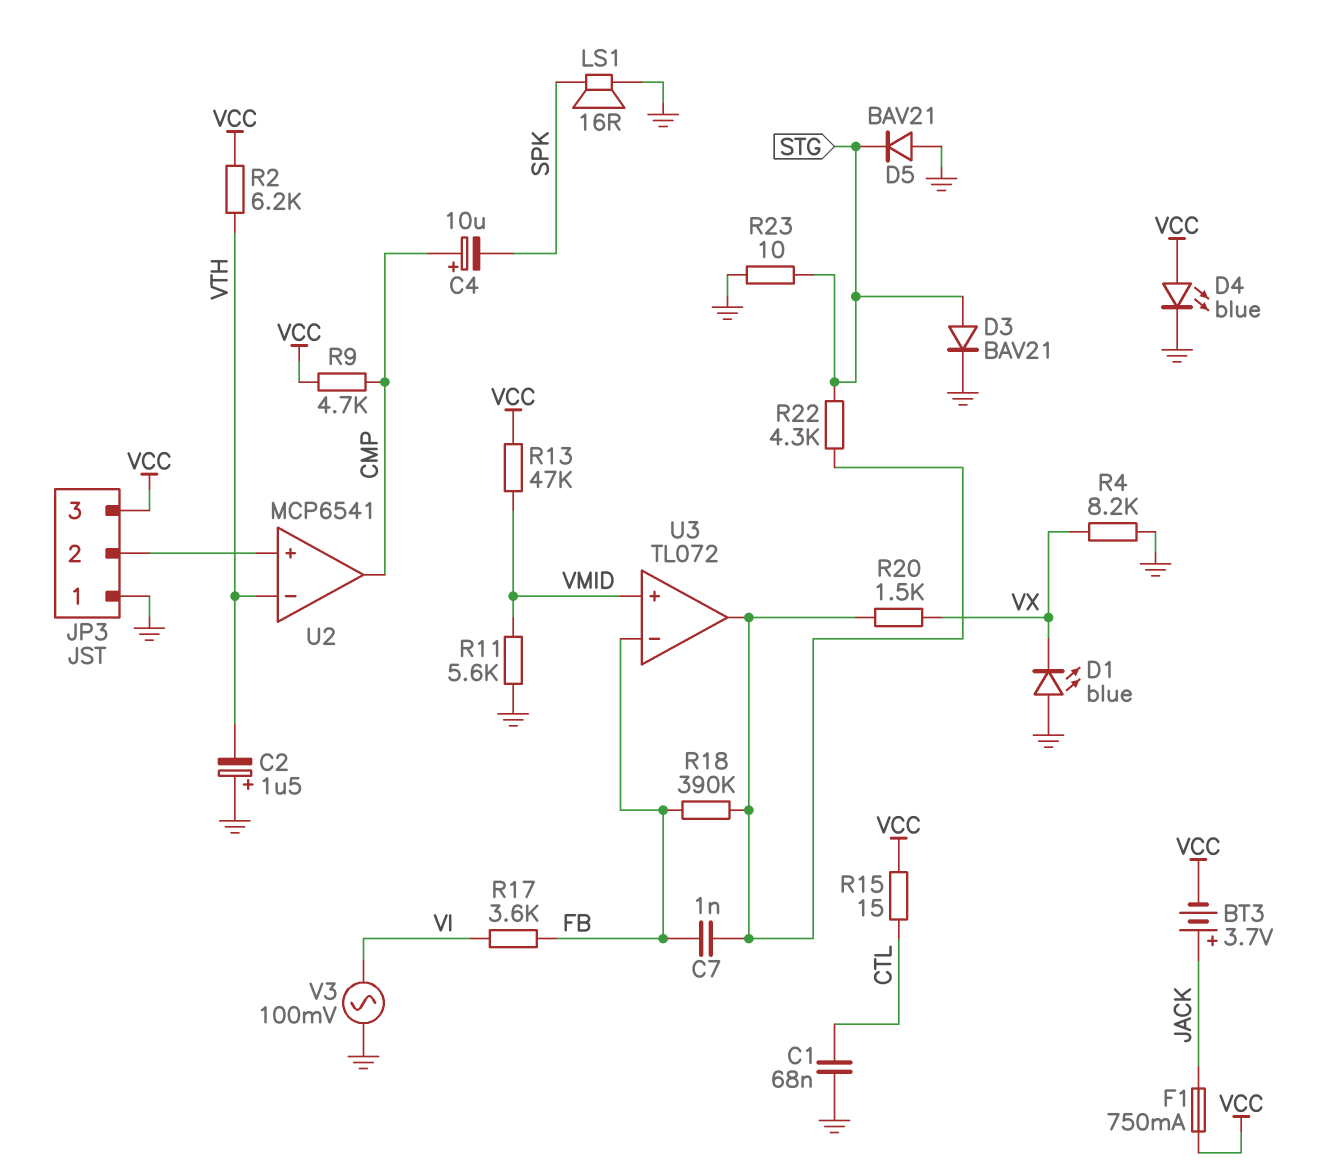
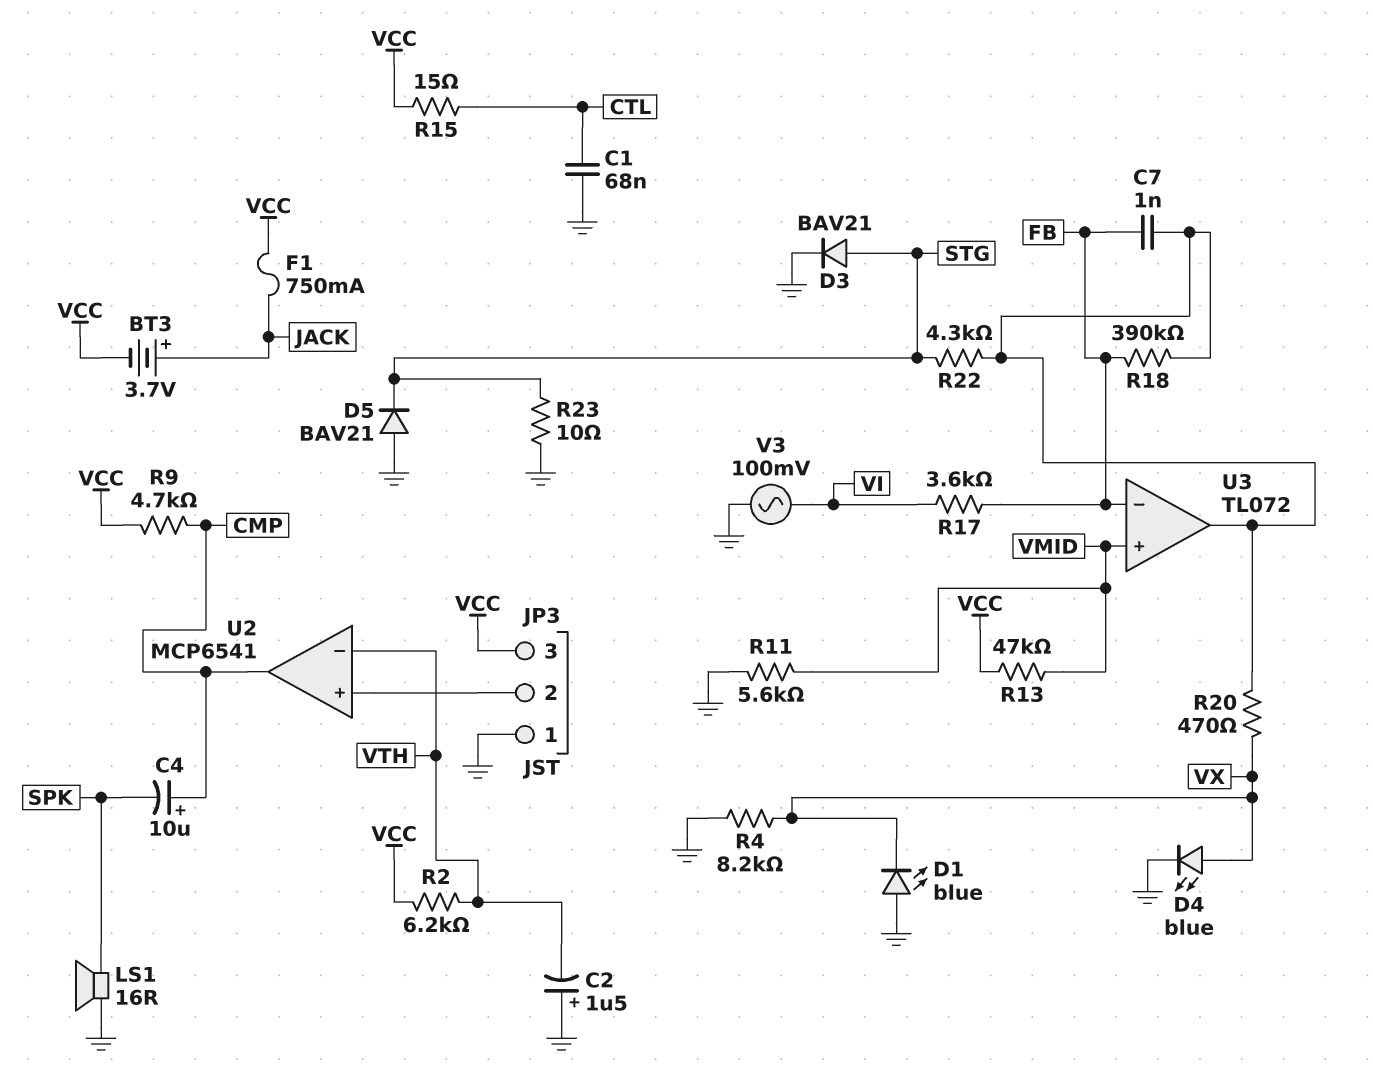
D4: LED blue (A VCC, K GND) -> LED blue (A VX, K GND)
R20: 1.5k (U3/out, VX) -> 470 (U3/out, VX)

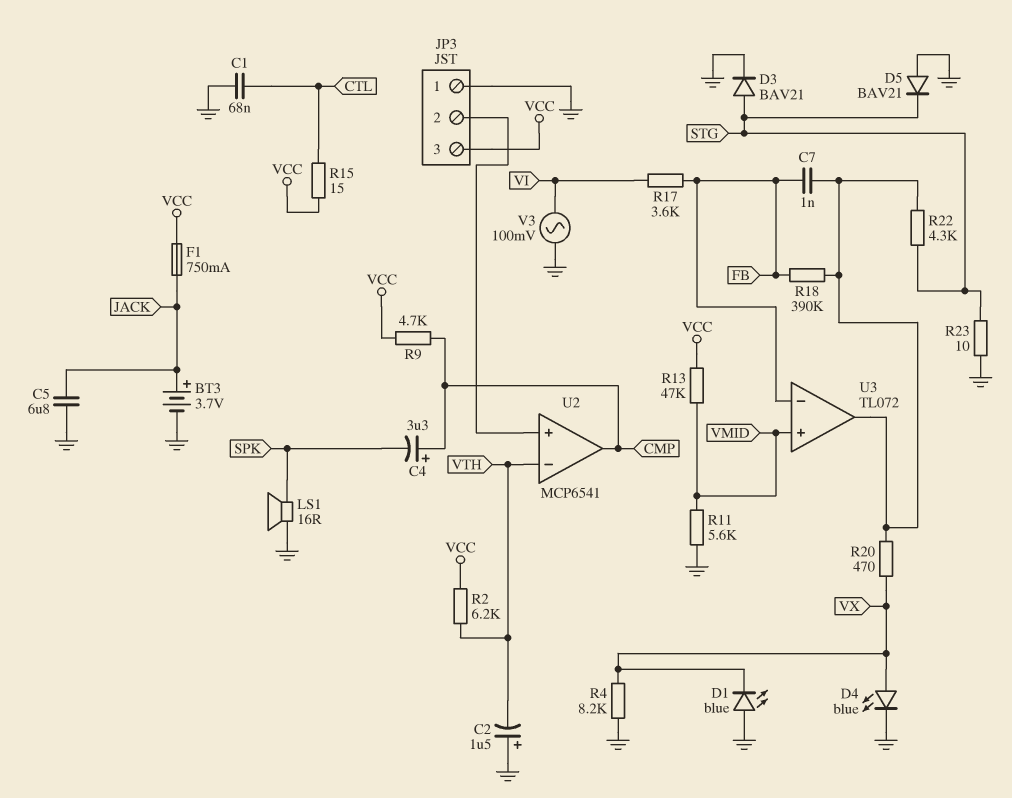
BT3: 3.7V (plus JACK, minus VCC) -> 3.7V (plus JACK, minus GND)
C4: 10uF (plus CMP, minus SPK) -> 3.3uF (plus CMP, minus SPK)
C5: none -> 6.8uF (GND, JACK)

